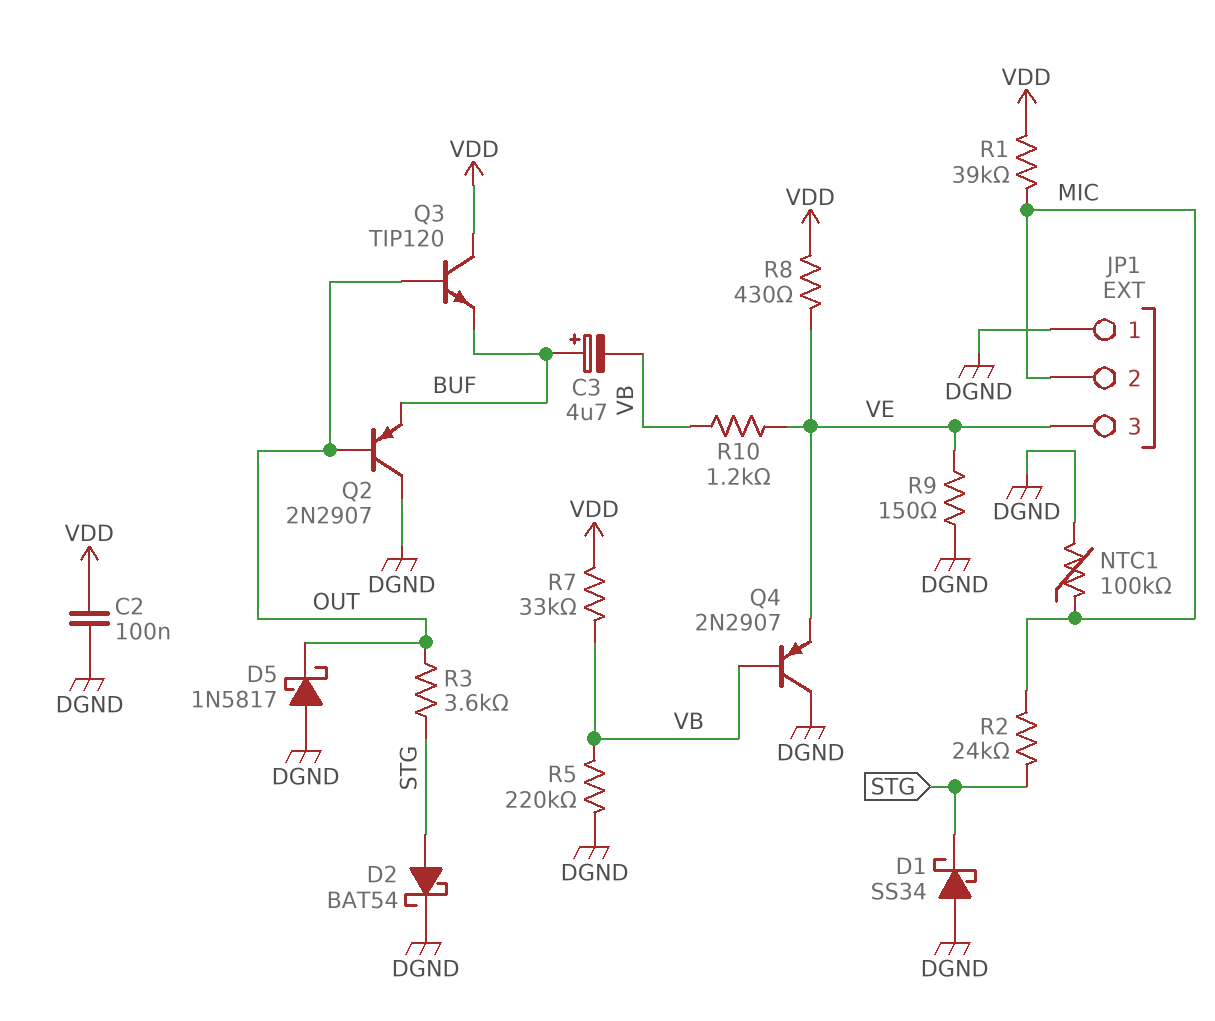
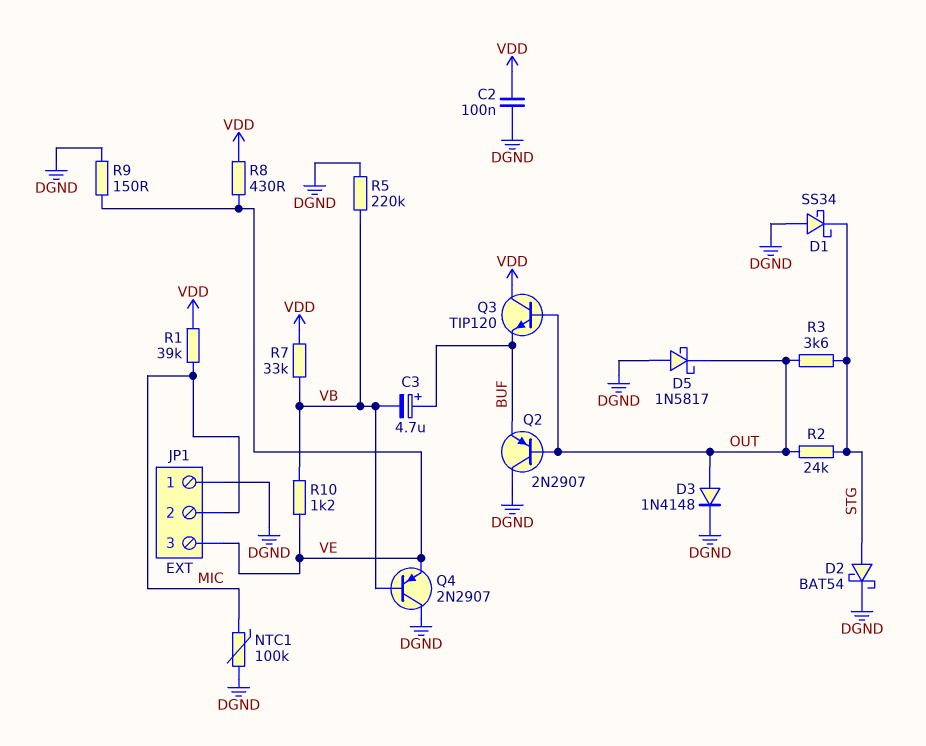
D3: none -> diode 1N4148 (A OUT, K DGND)
R2: 24k (MIC, STG) -> 24k (OUT, STG)

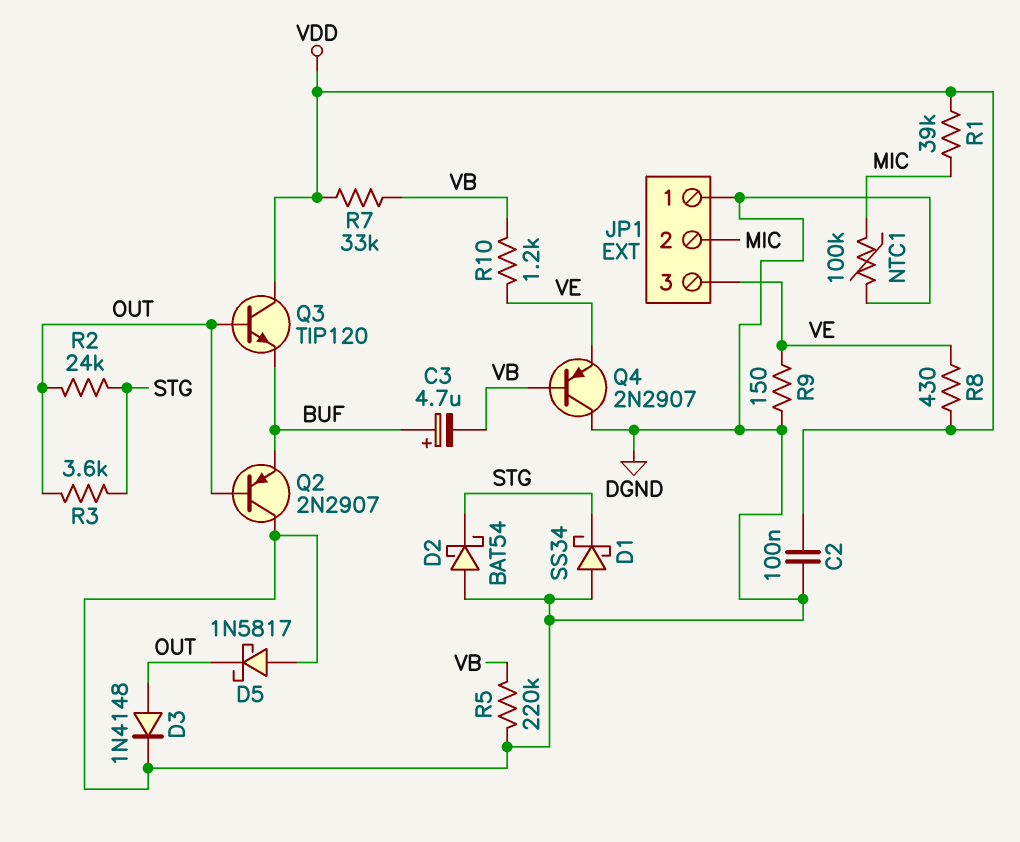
D2: schottky BAT54 (A STG, K DGND) -> schottky BAT54 (A DGND, K STG)

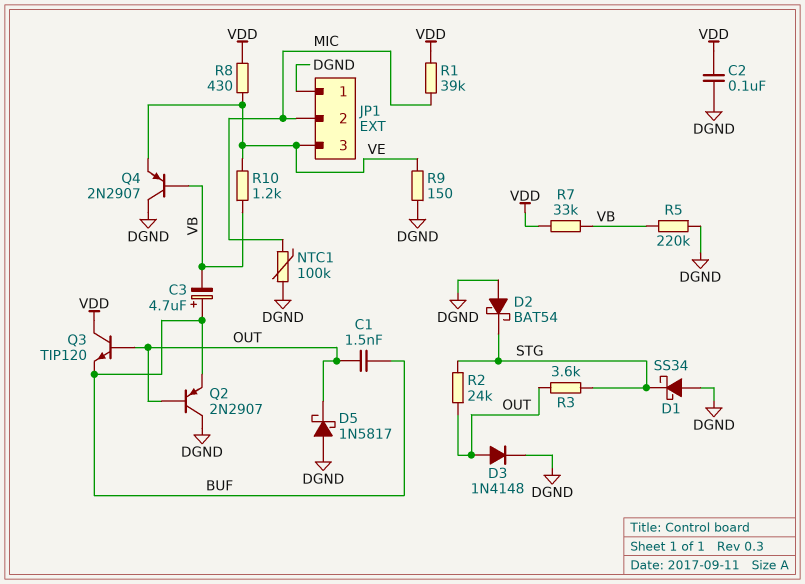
C1: none -> 1.5nF (BUF, OUT)

